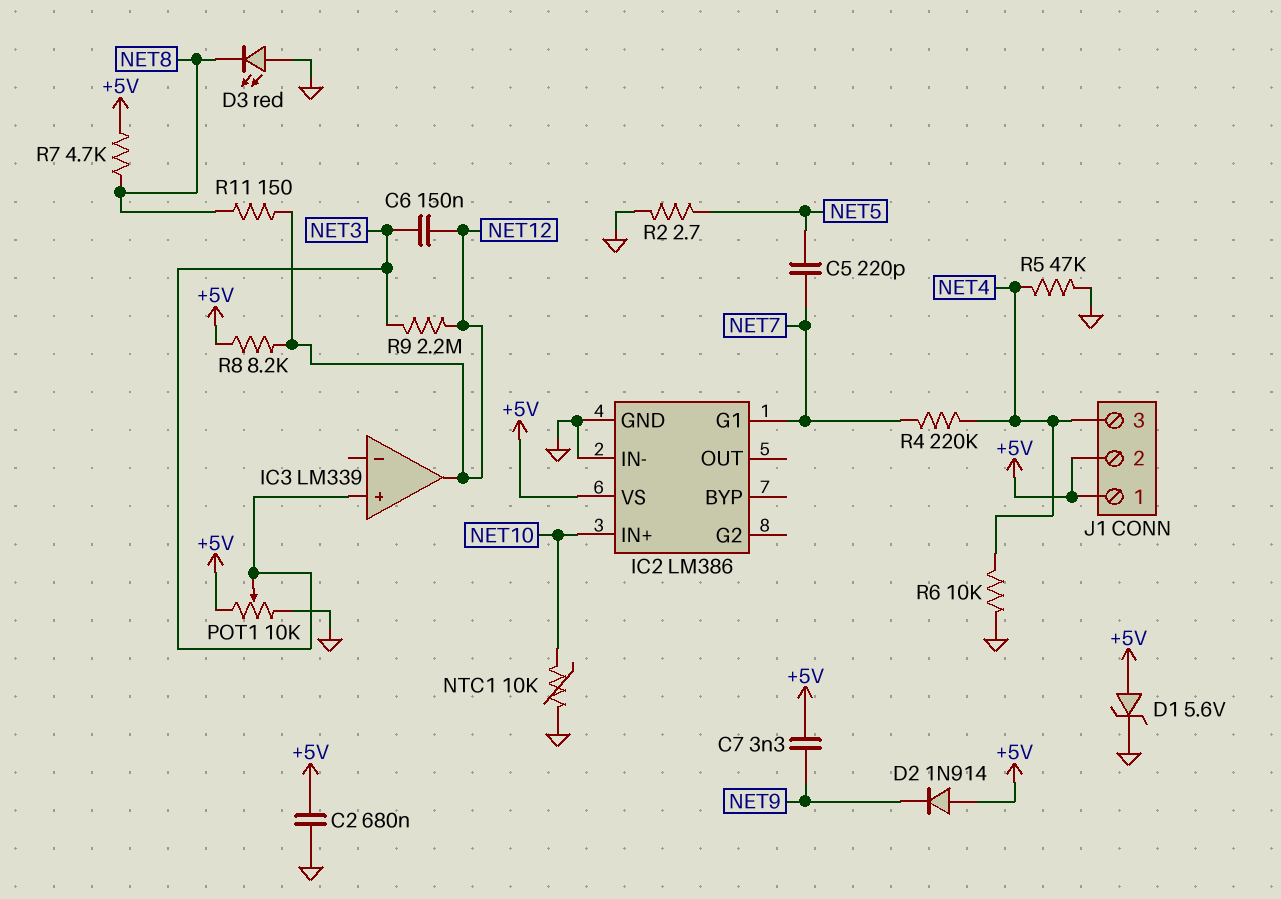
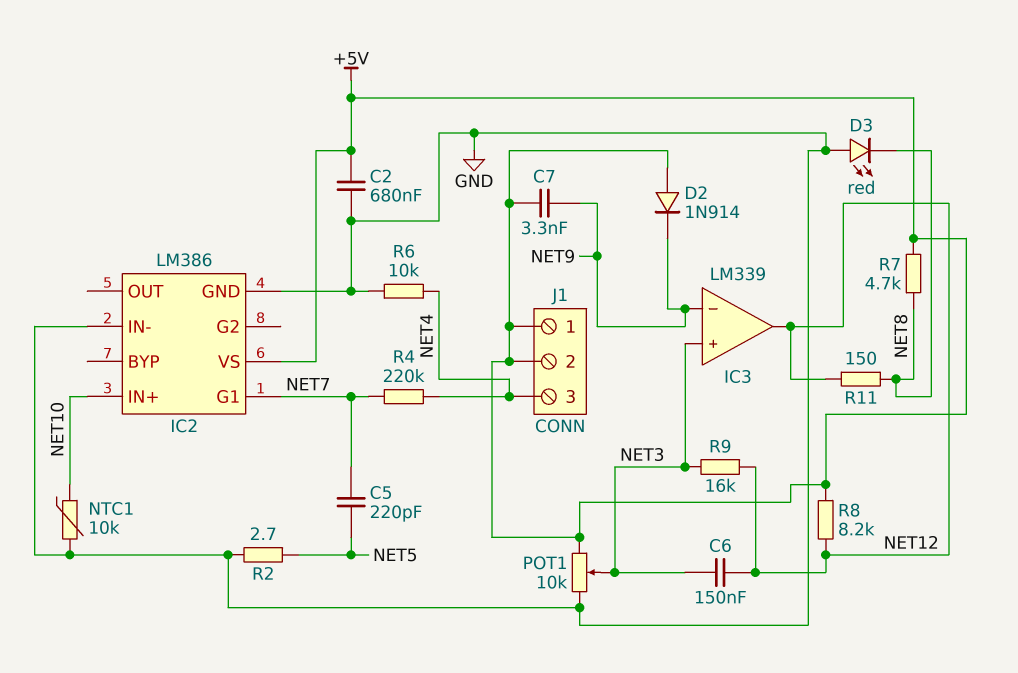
D1: zener 5.6V (A +5V, K GND) -> none
IC3 pin in-: none -> NET9
R5: 47k (GND, NET4) -> none
R9: 2.2M (NET3, NET12) -> 16k (NET3, NET12)

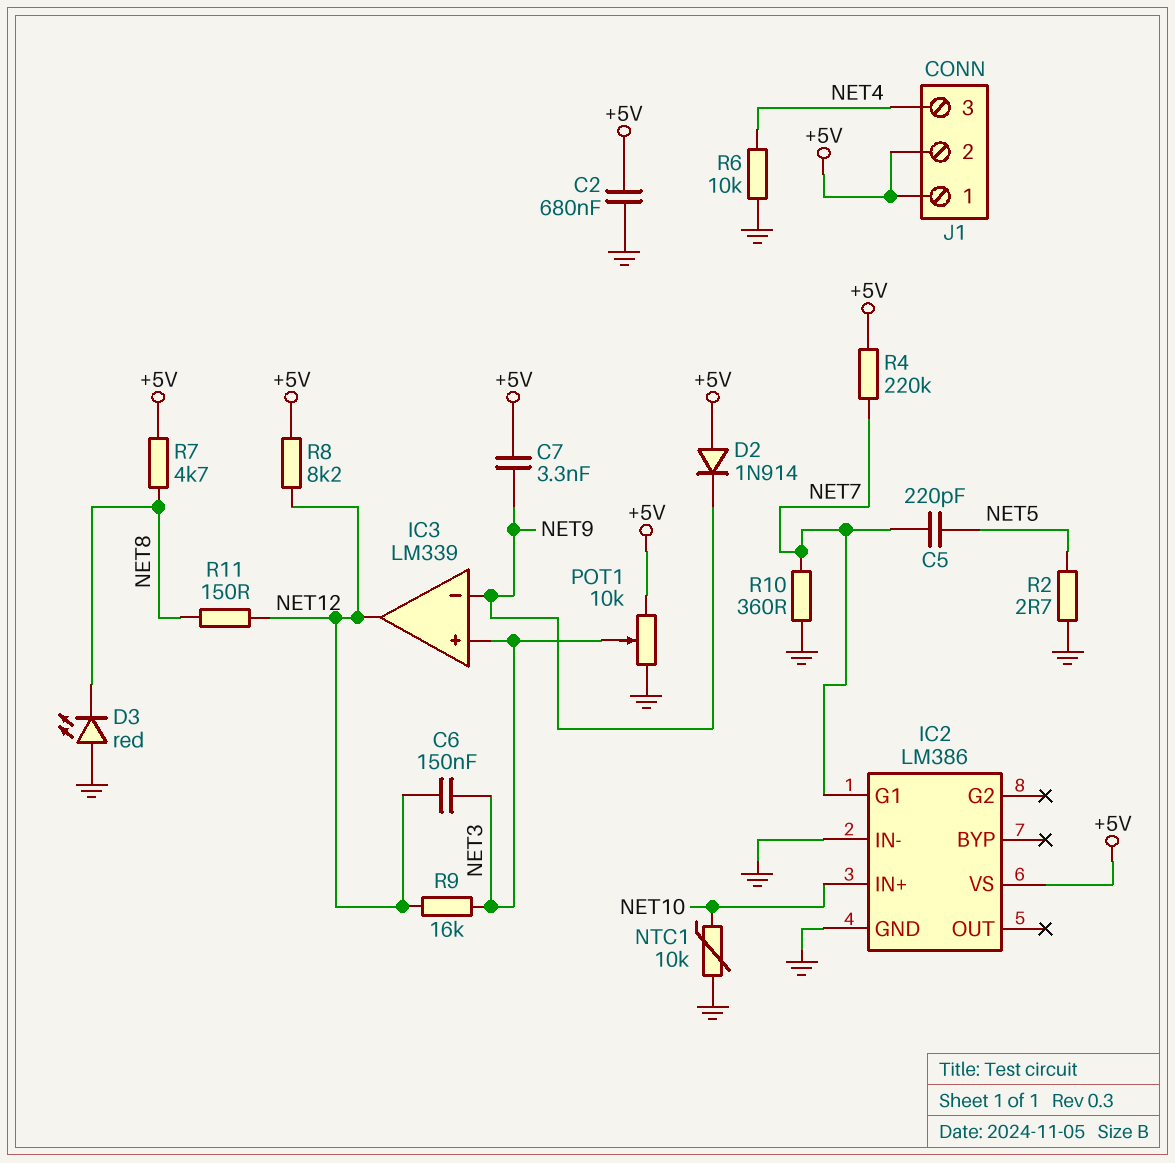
R4: 220k (NET4, NET7) -> 220k (+5V, NET7)
R10: none -> 360 (GND, NET7)

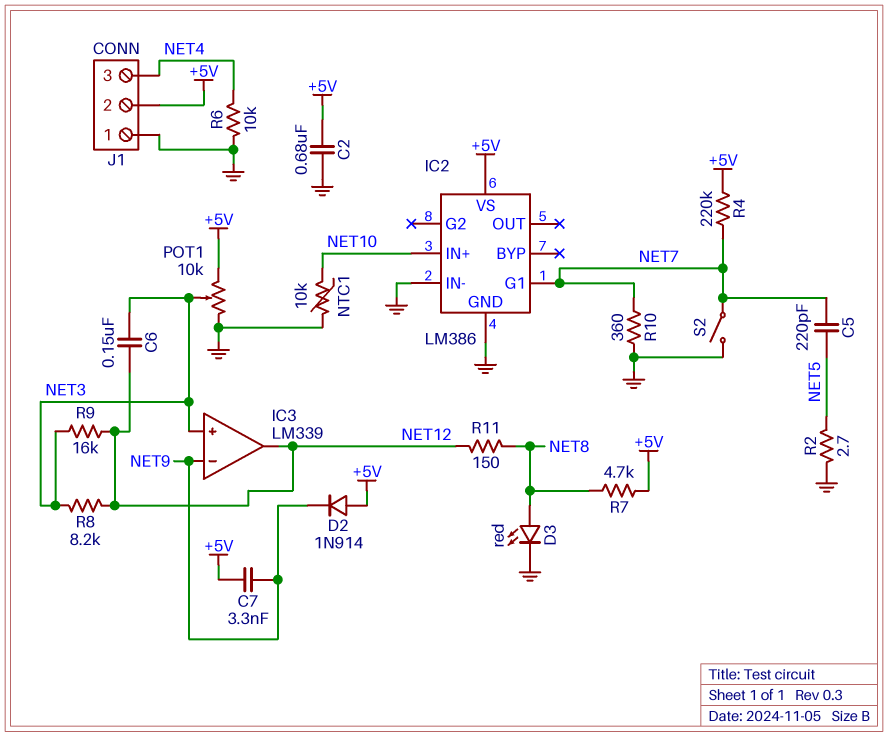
D3: LED red (A GND, K NET8) -> LED red (A NET8, K GND)
J1 pin 1: +5V -> GND
R8: 8.2k (+5V, NET12) -> 8.2k (NET3, NET12)
S2: none -> switch (GND, NET7)

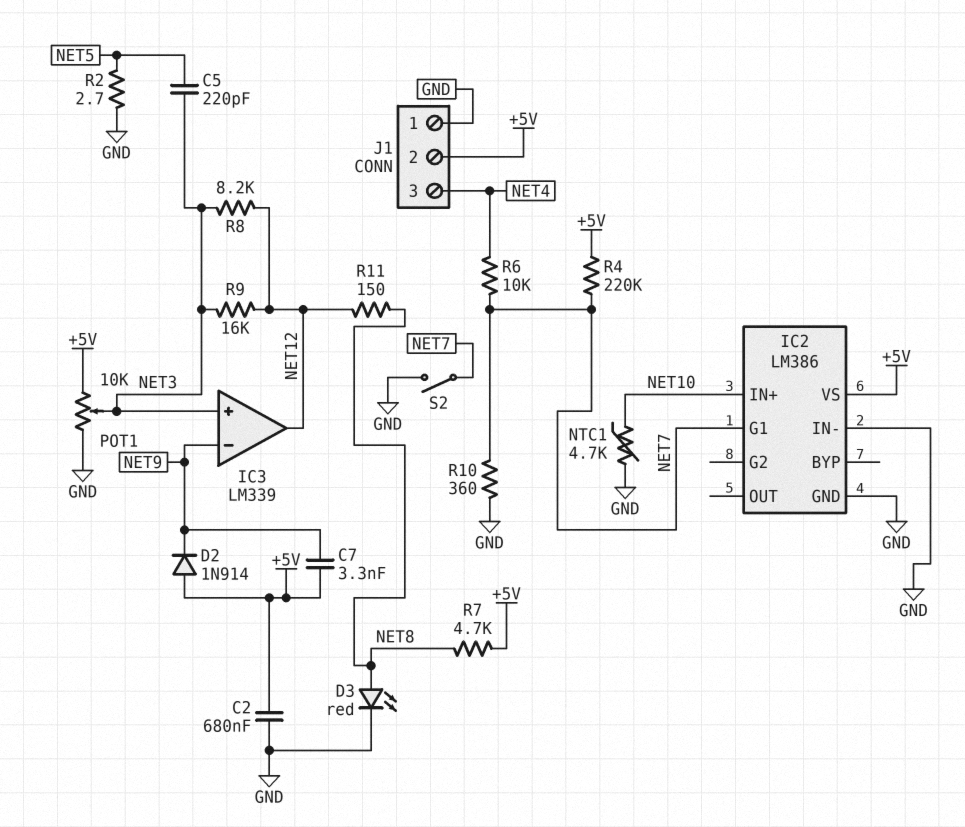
C5: 220pF (NET5, NET7) -> 220pF (NET3, NET5)
C6: 150nF (NET3, NET12) -> none
NTC1: 10k (GND, NET10) -> 4.7k (GND, NET10)
R6: 10k (GND, NET4) -> 10k (NET4, NET7)

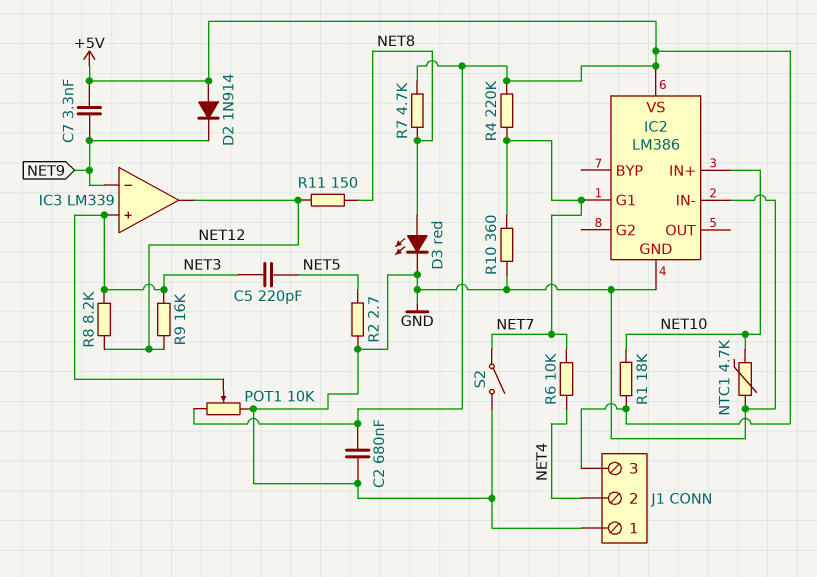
J1 pin 2: +5V -> NET4
J1 pin 3: NET4 -> +5V
R1: none -> 18k (+5V, NET10)

